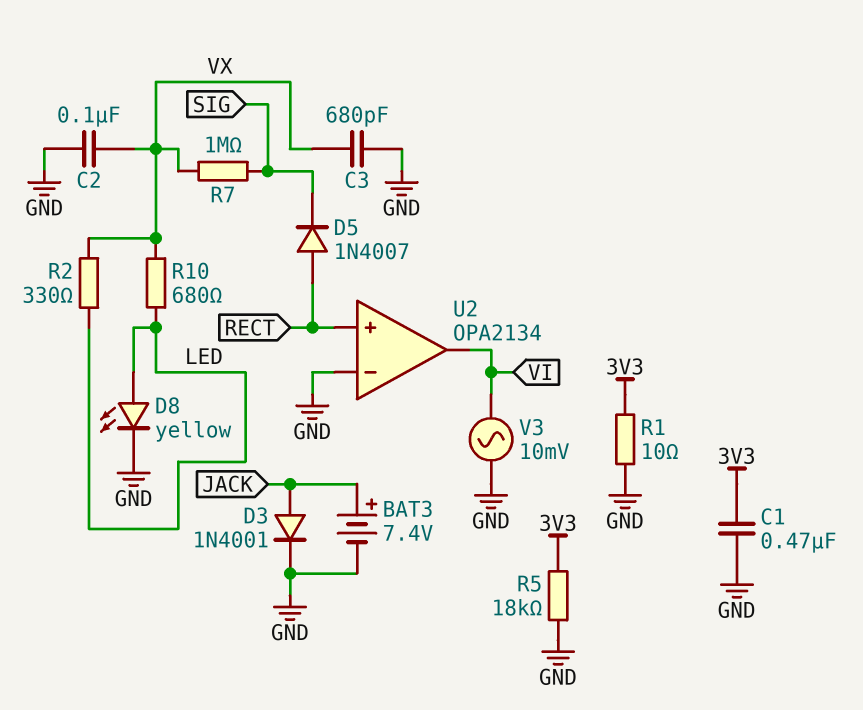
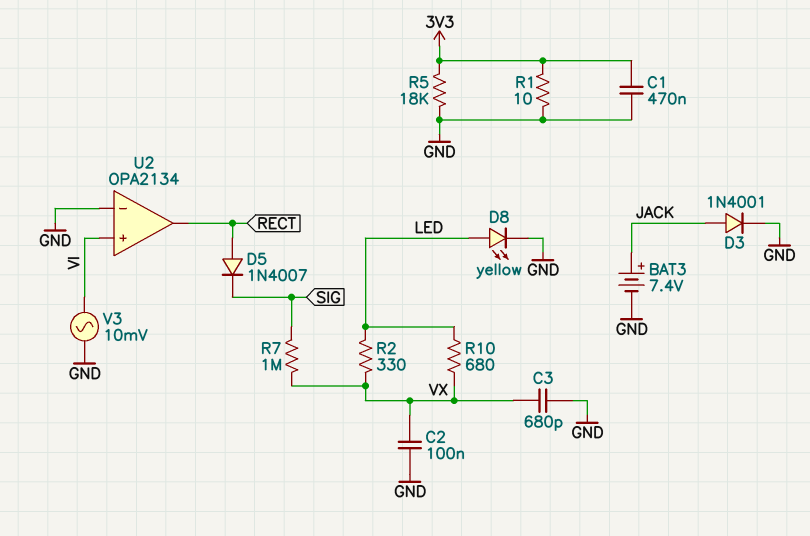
U2 pin in+: RECT -> VI
U2 pin out: VI -> RECT

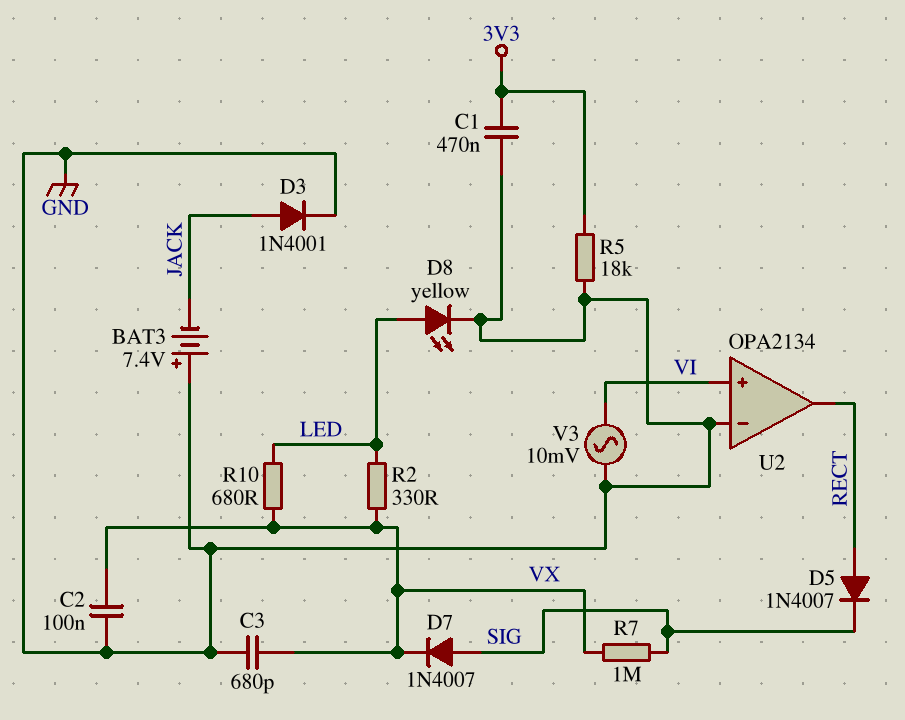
BAT3: 7.4V (plus JACK, minus GND) -> 7.4V (plus GND, minus JACK)
D7: none -> diode 1N4007 (A SIG, K VX)
R1: 10 (3V3, GND) -> none

